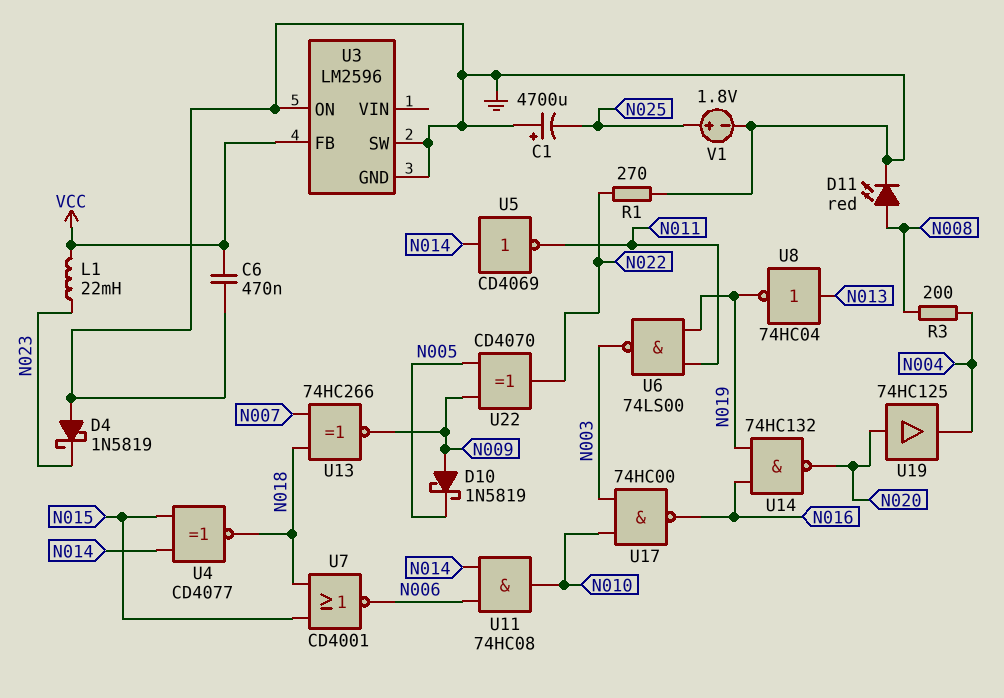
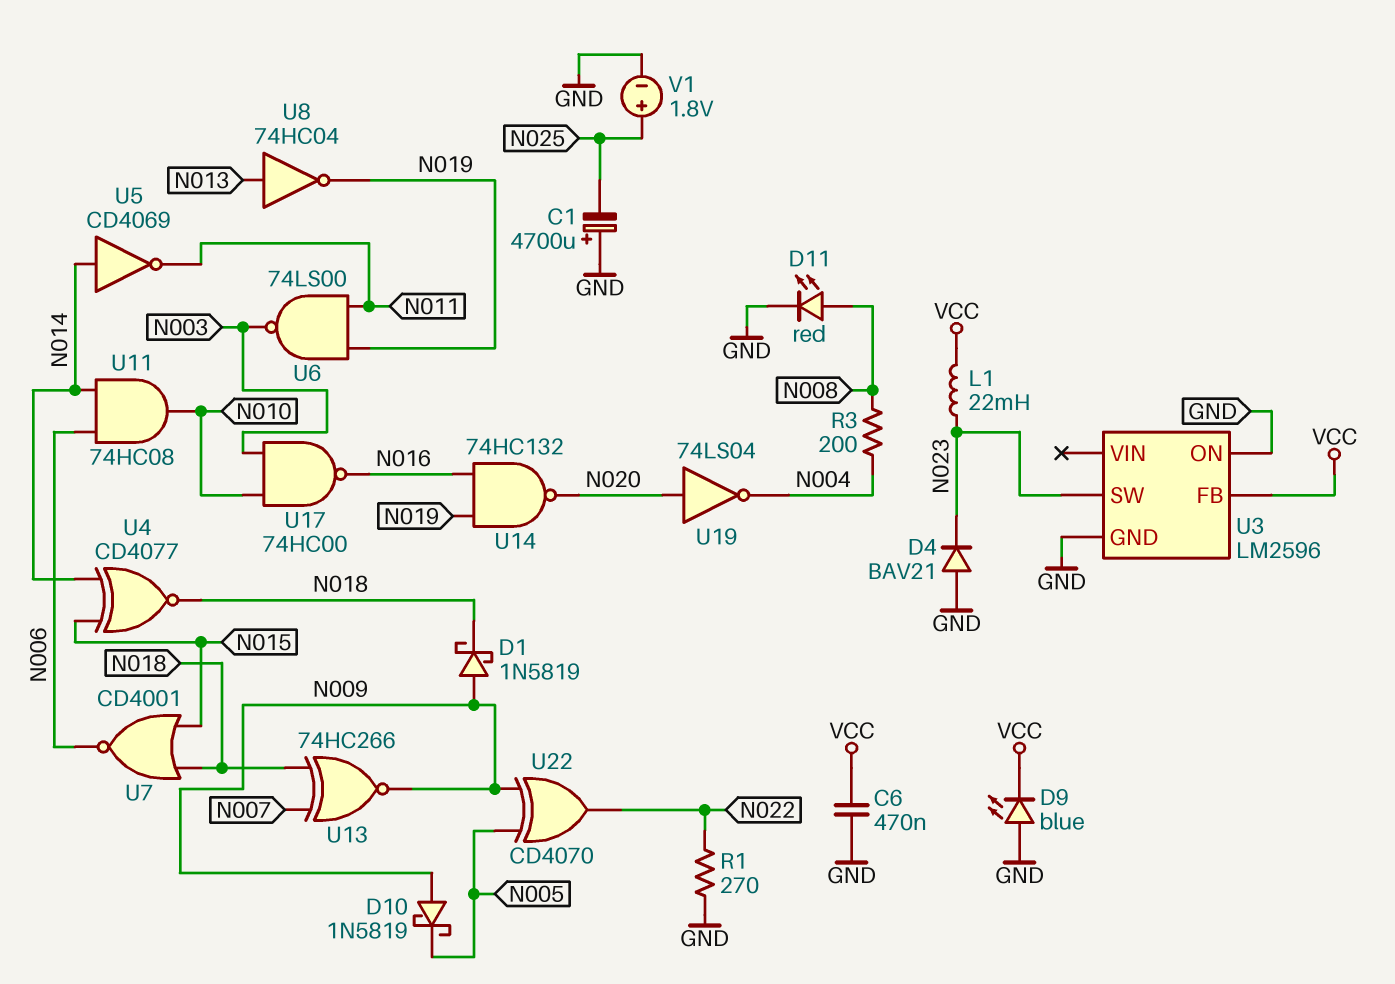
D1: none -> schottky 1N5819 (A N009, K N018)
D4: schottky 1N5819 (A GND, K N023) -> diode BAV21 (A GND, K N023)
D9: none -> LED blue (A GND, K VCC)
U3 pin SW: GND -> N023
U19: buffer 74HC125 (in N020, out N004) -> NOT 74LS04 (in N020, out N004)

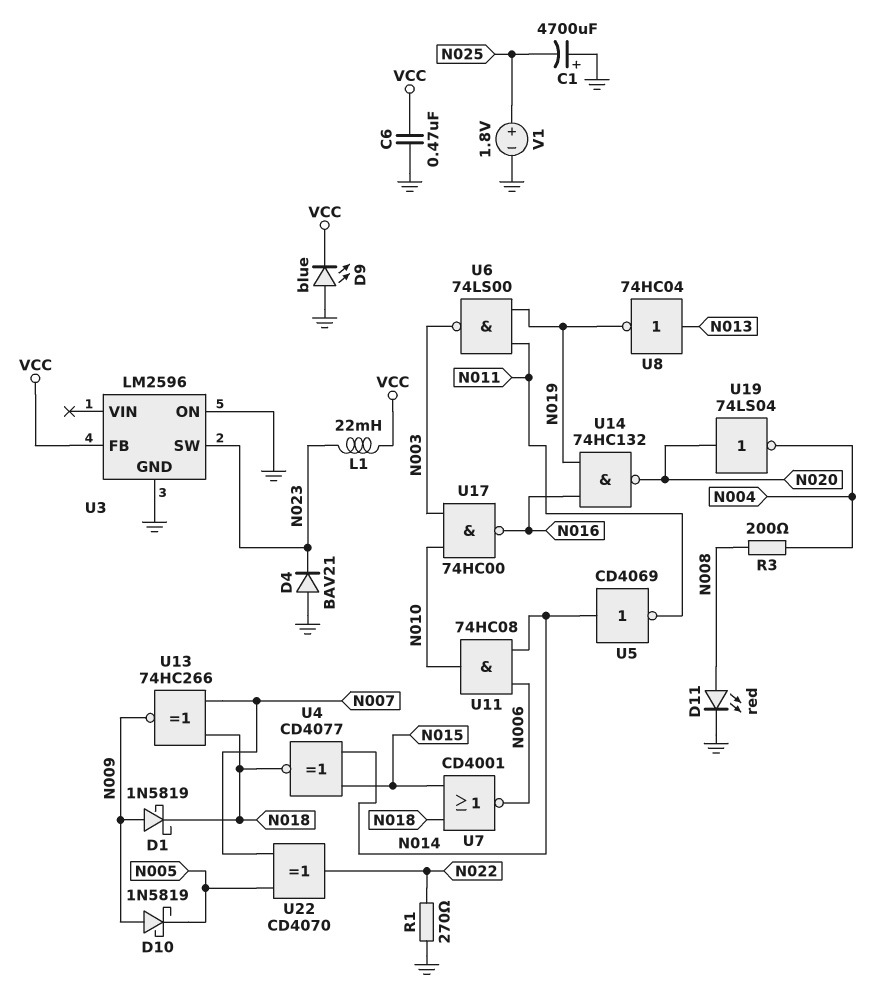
U22: XOR CD4070 (in N005, in N009, out N022) -> XOR CD4070 (in N005, in N007, out N022)

